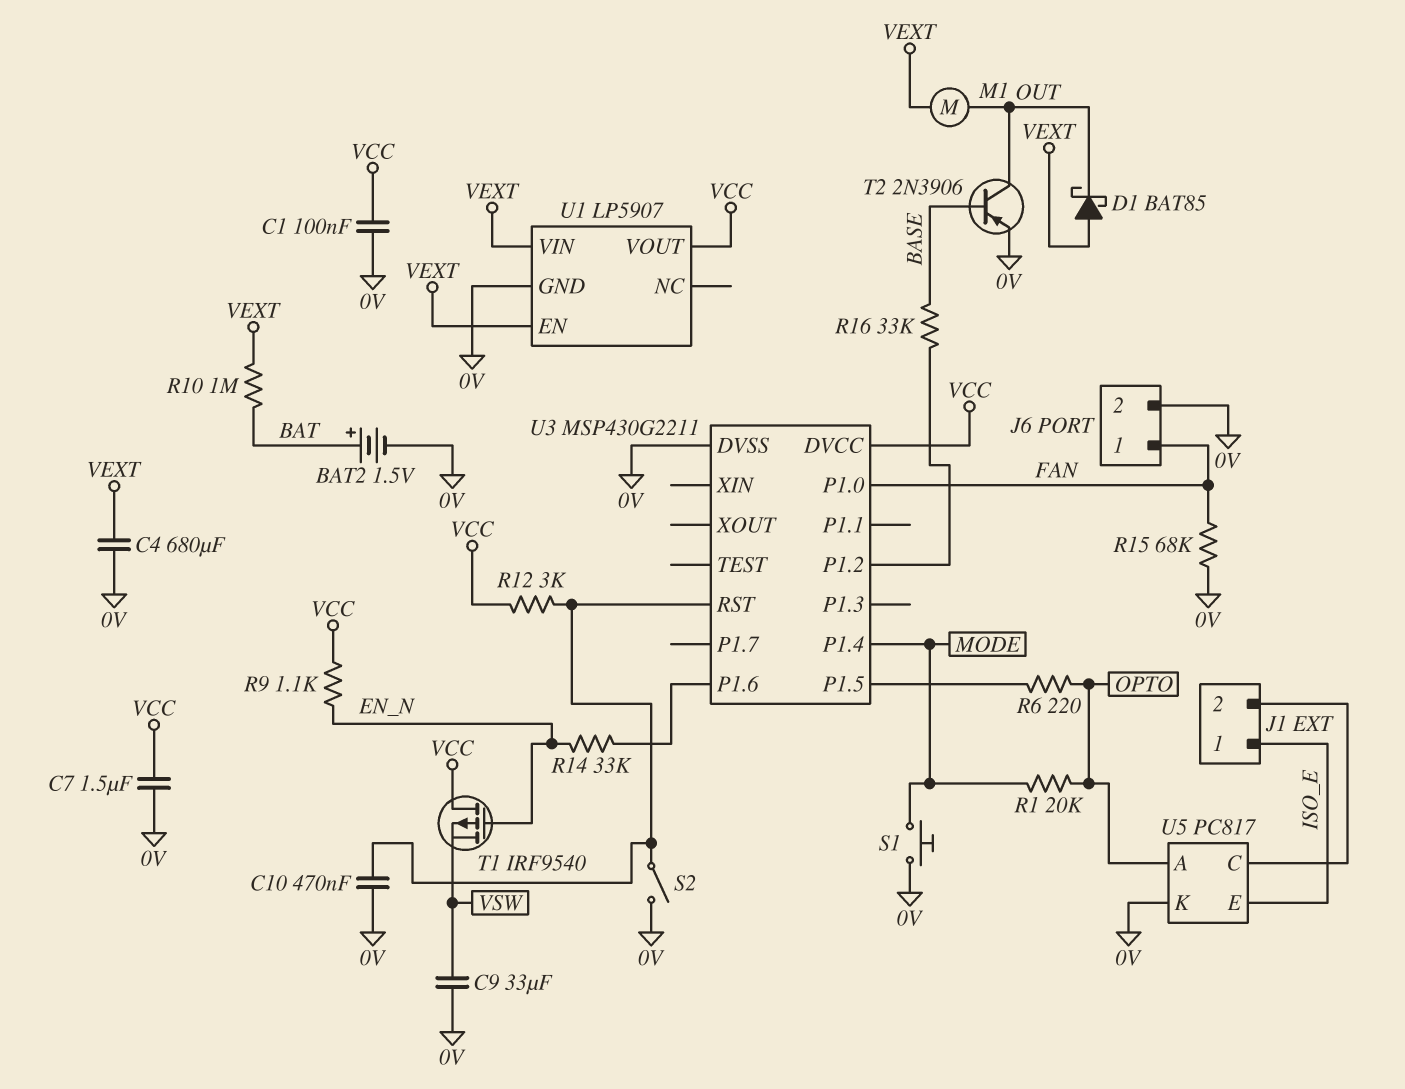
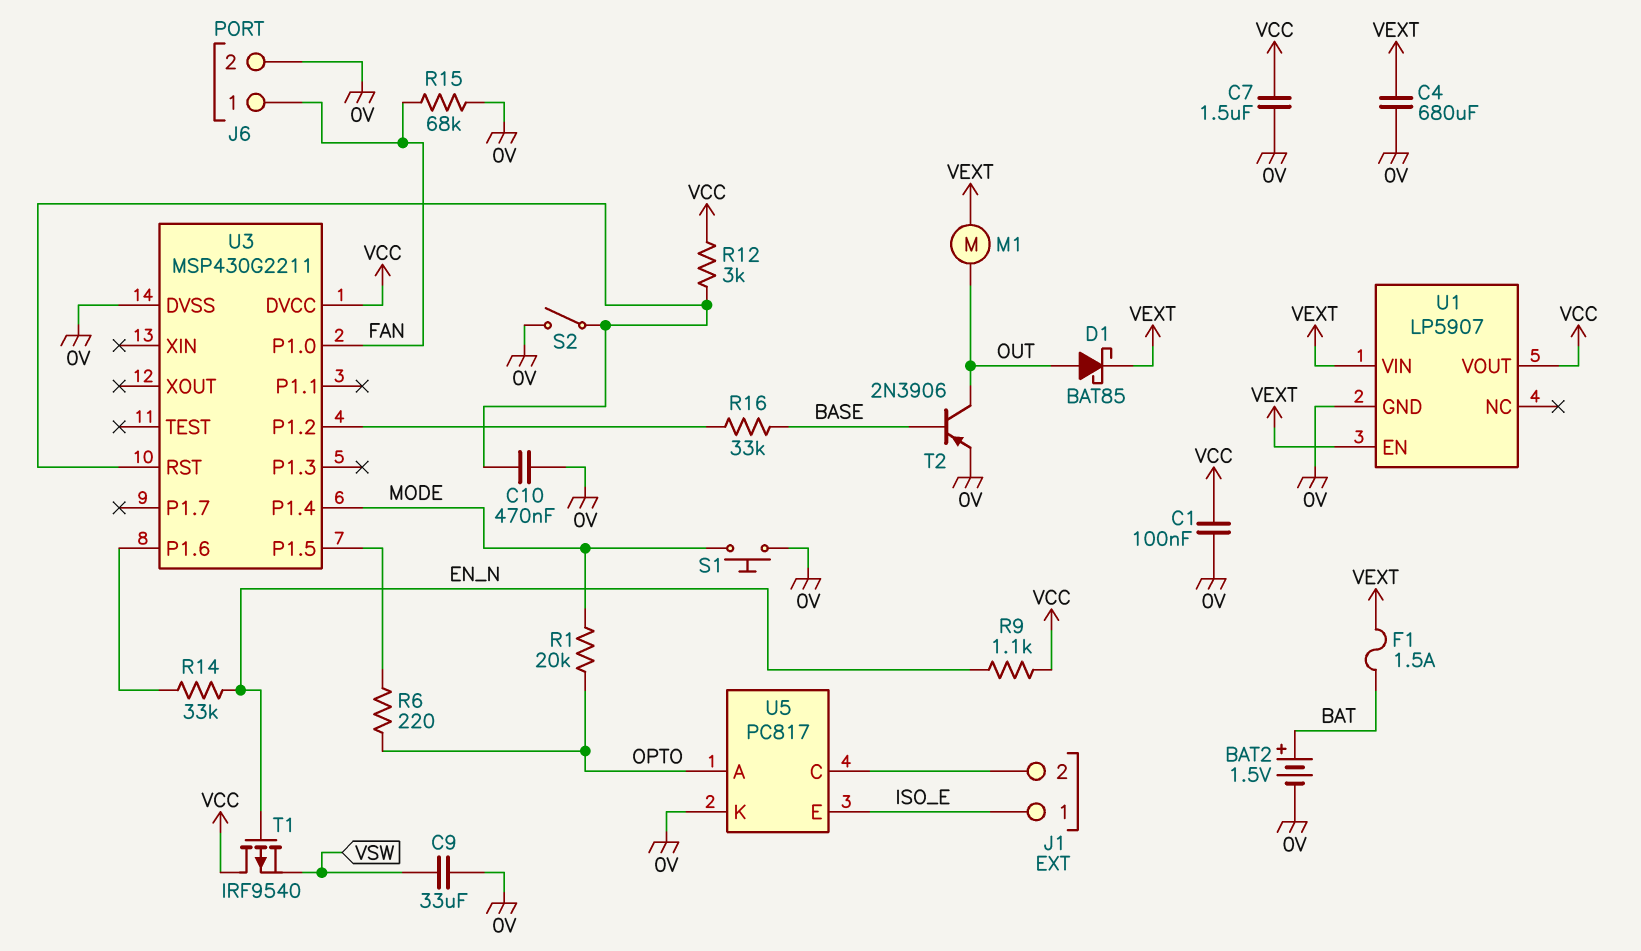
D1: schottky BAT85 (A VEXT, K OUT) -> schottky BAT85 (A OUT, K VEXT)
F1: none -> 1.5A (BAT, VEXT)
R10: 1M (BAT, VEXT) -> none

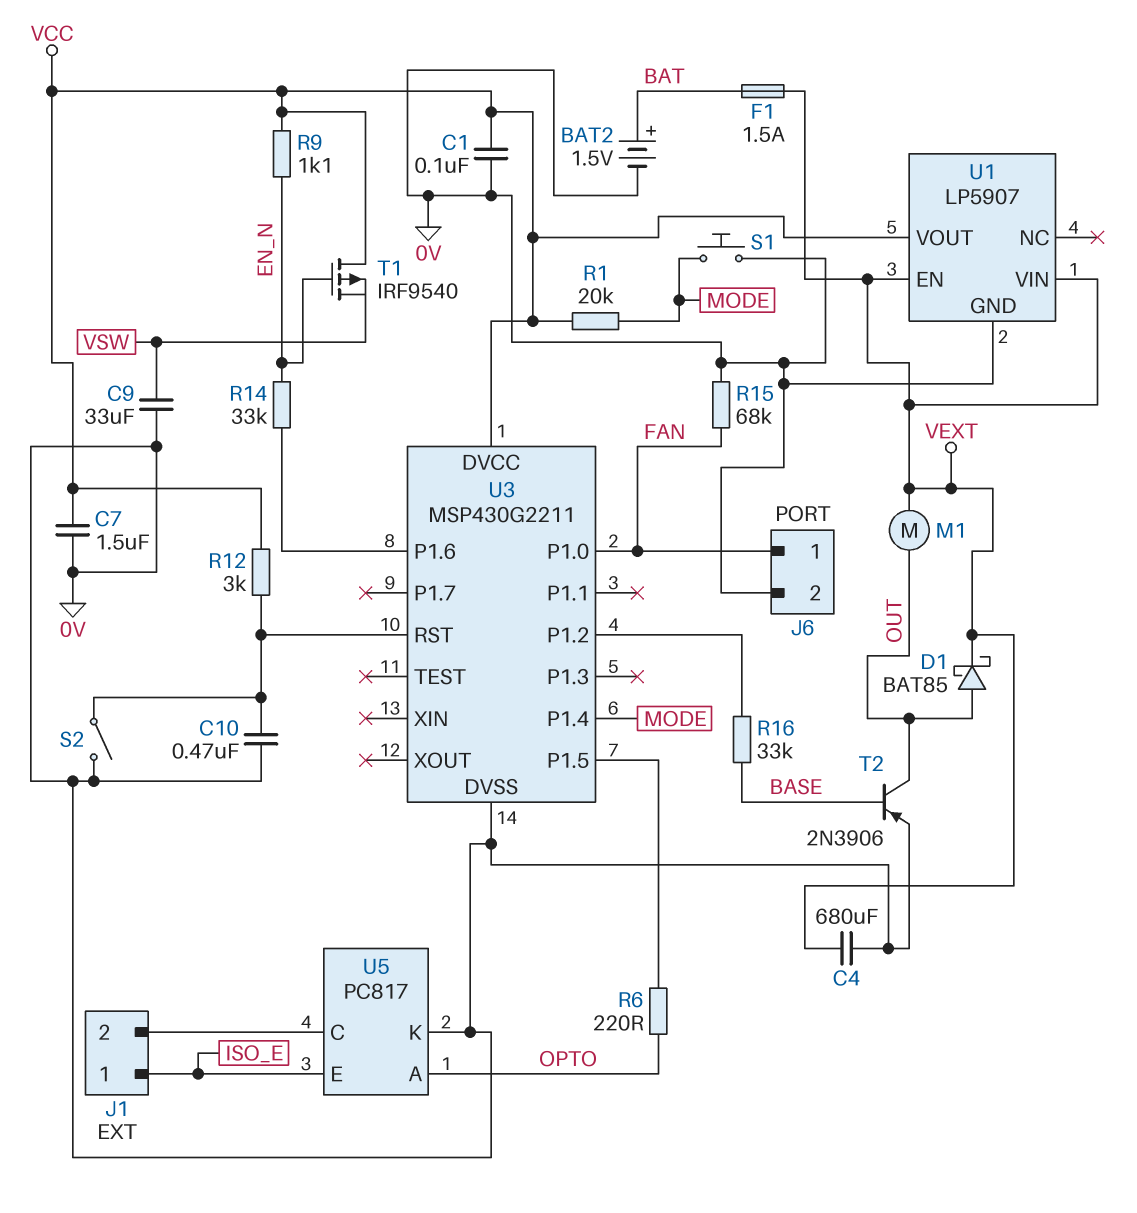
R1: 20k (MODE, OPTO) -> 20k (MODE, VCC)

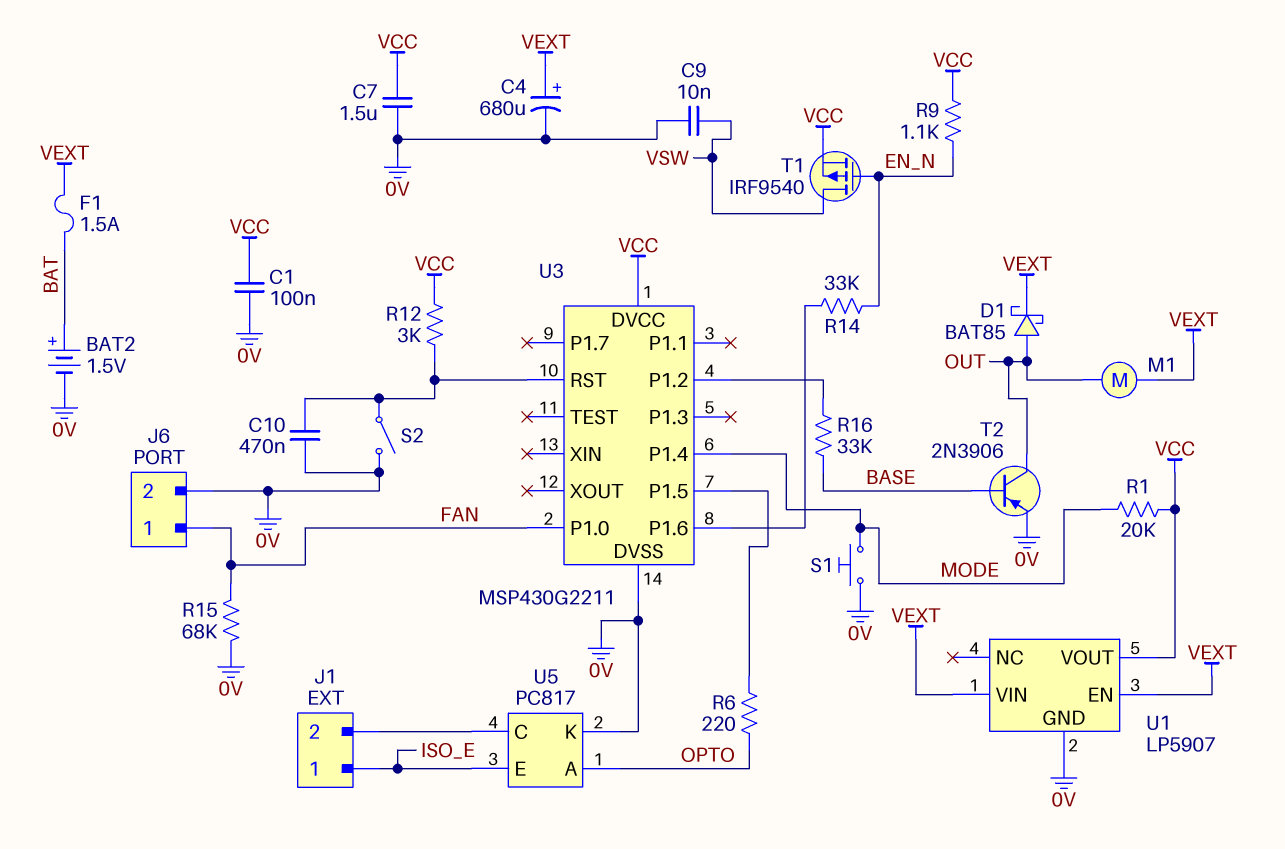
C4: 680uF (0V, VEXT) -> 680uF (plus VEXT, minus 0V)
C9: 33uF (0V, VSW) -> 10nF (0V, VSW)
T1: PMOS IRF9540 (G EN_N, D VCC, S VSW) -> PMOS IRF9540 (G EN_N, D VSW, S VCC)

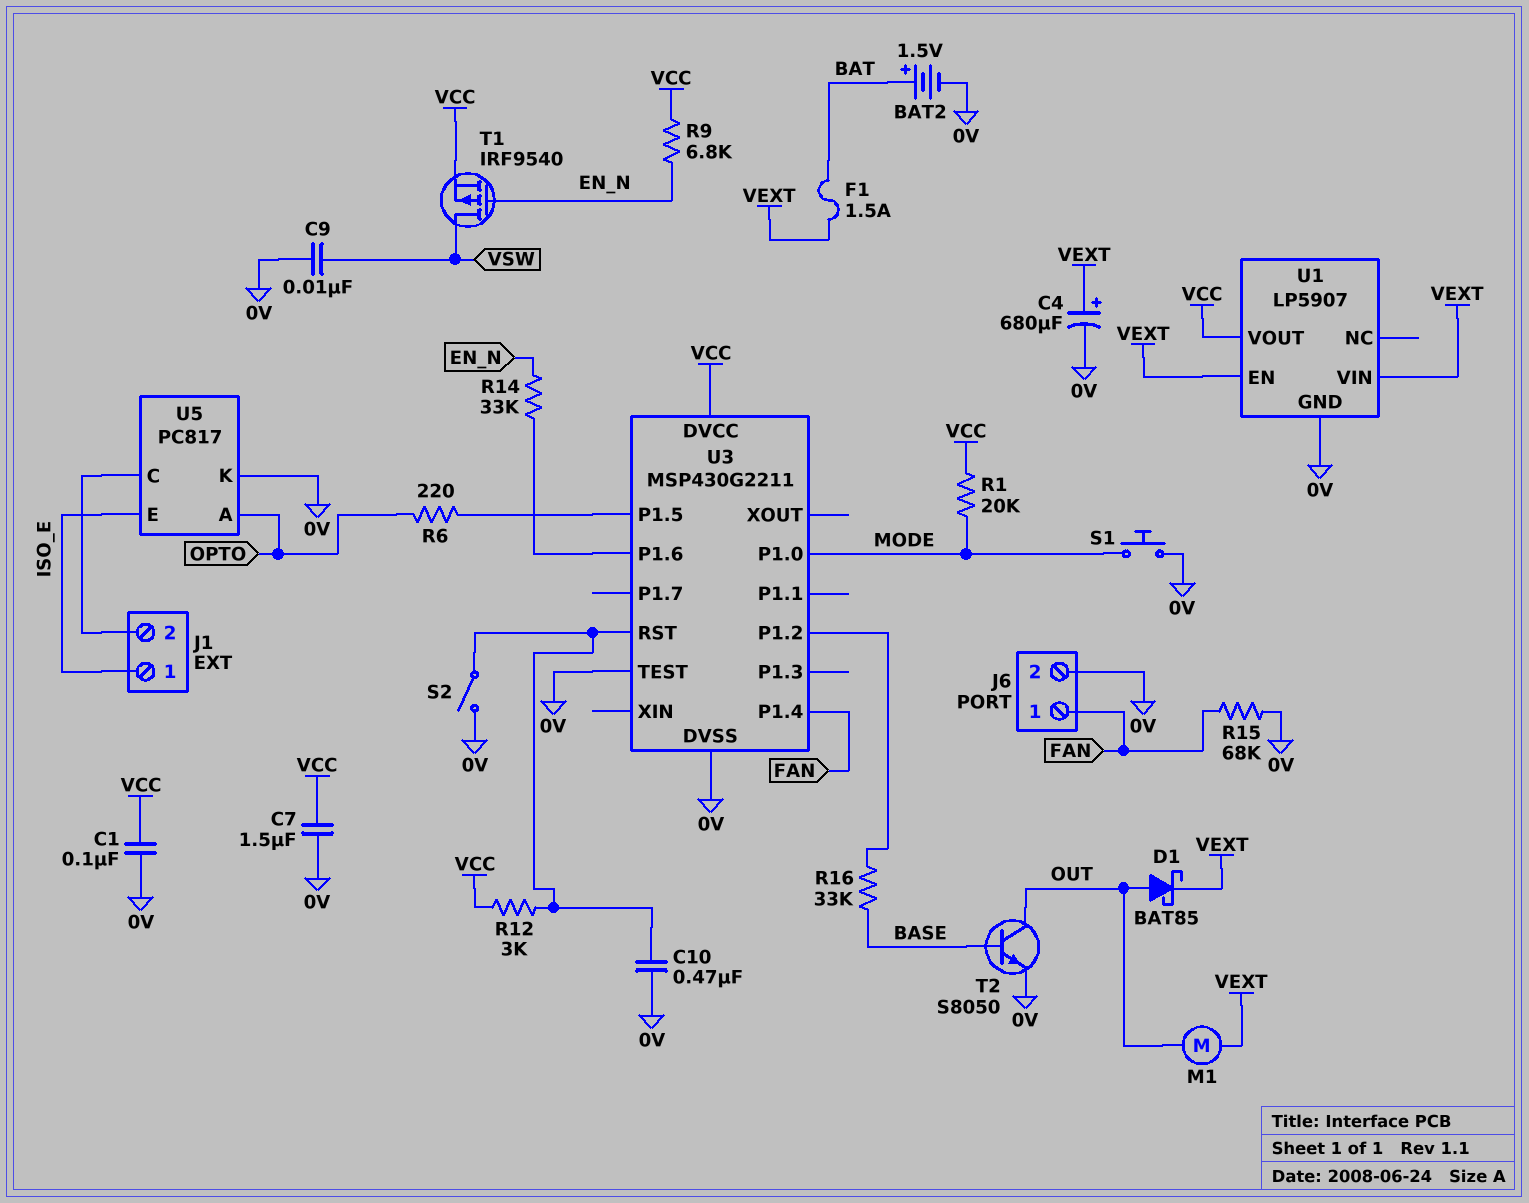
R9: 1.1k (EN_N, VCC) -> 6.8k (EN_N, VCC)
T2: PNP 2N3906 (B BASE, C OUT, E 0V) -> NPN S8050 (B BASE, C OUT, E 0V)
U3 pin P1.0: FAN -> MODE
U3 pin P1.4: MODE -> FAN
U3 pin TEST: none -> 0V

